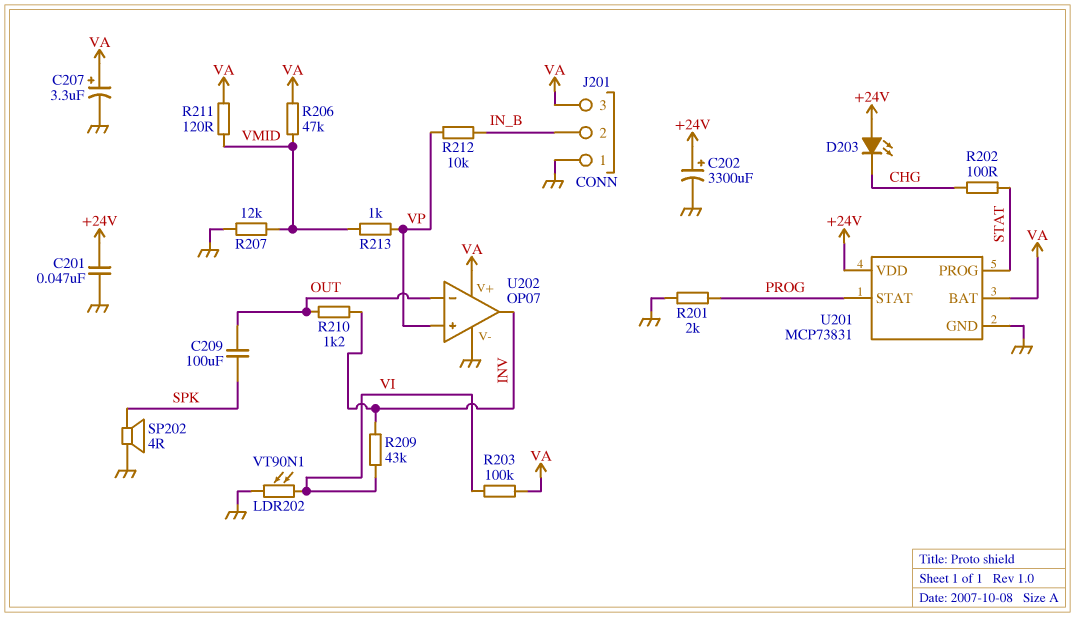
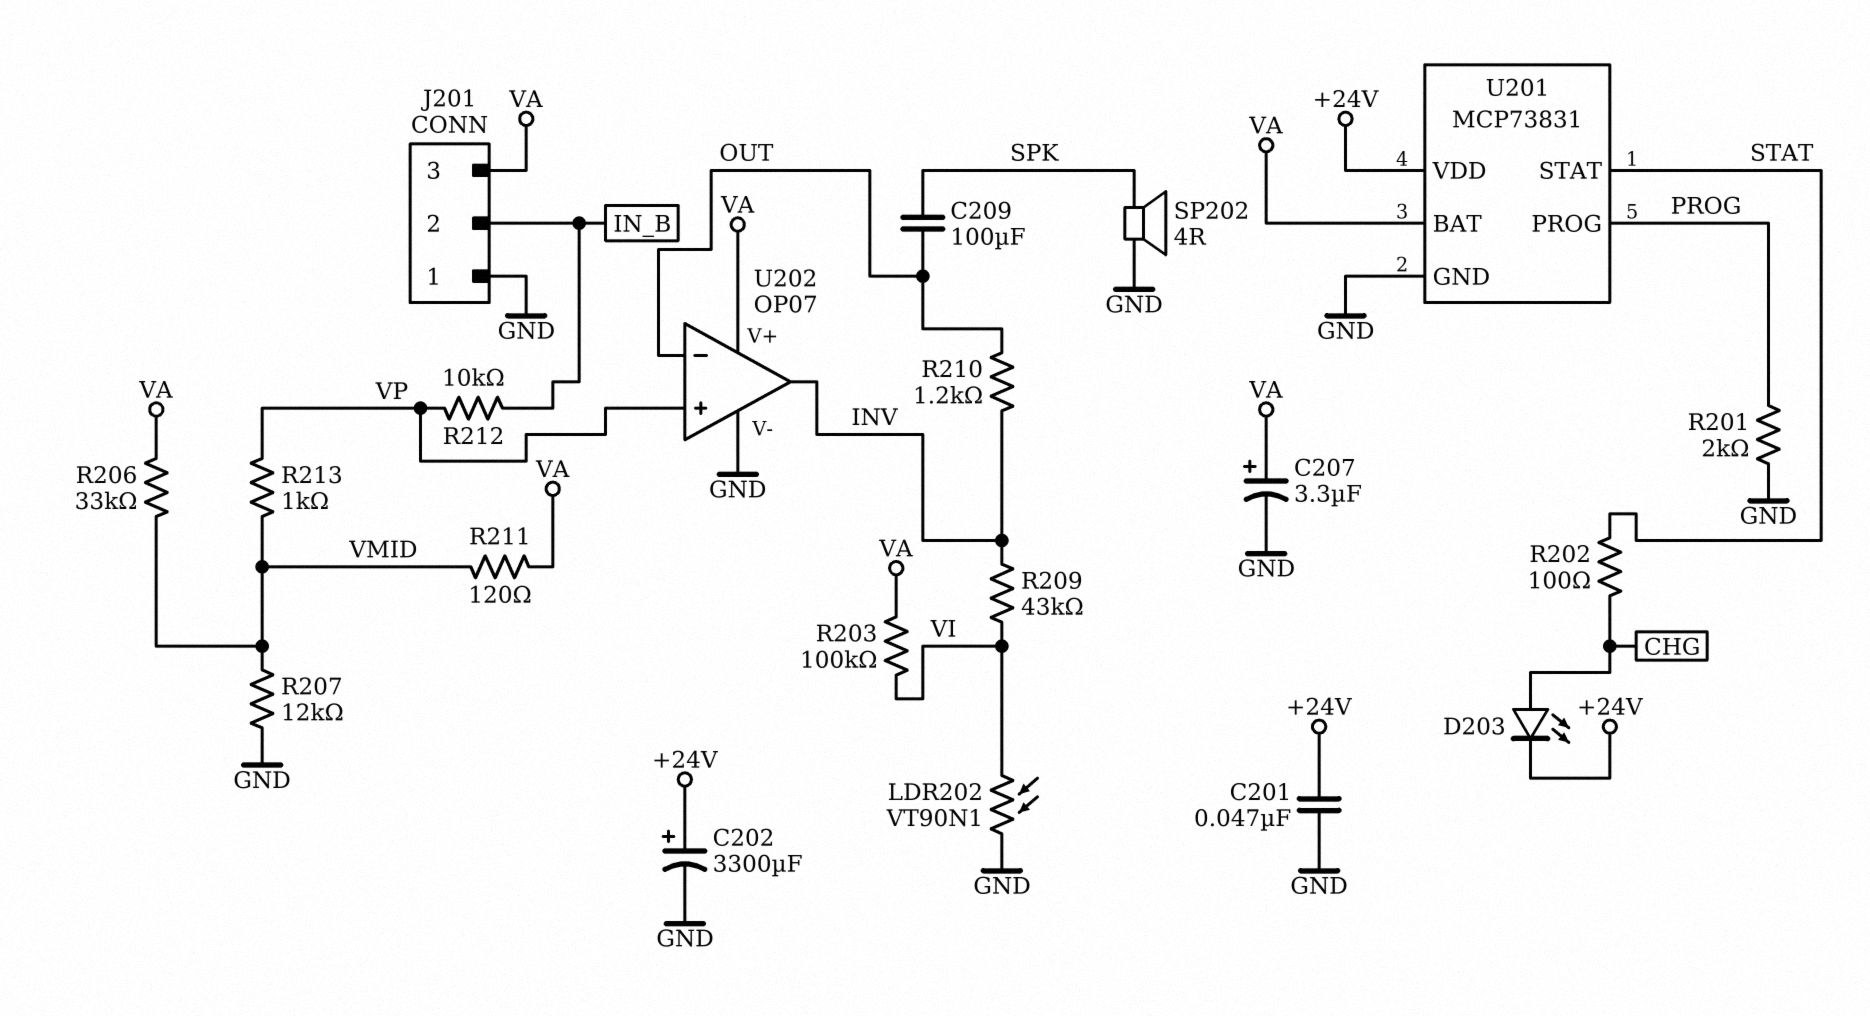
D203: LED (A +24V, K CHG) -> LED (A CHG, K +24V)
R206: 47k (VA, VMID) -> 33k (VA, VMID)
U201 pin PROG: STAT -> PROG
U201 pin STAT: PROG -> STAT

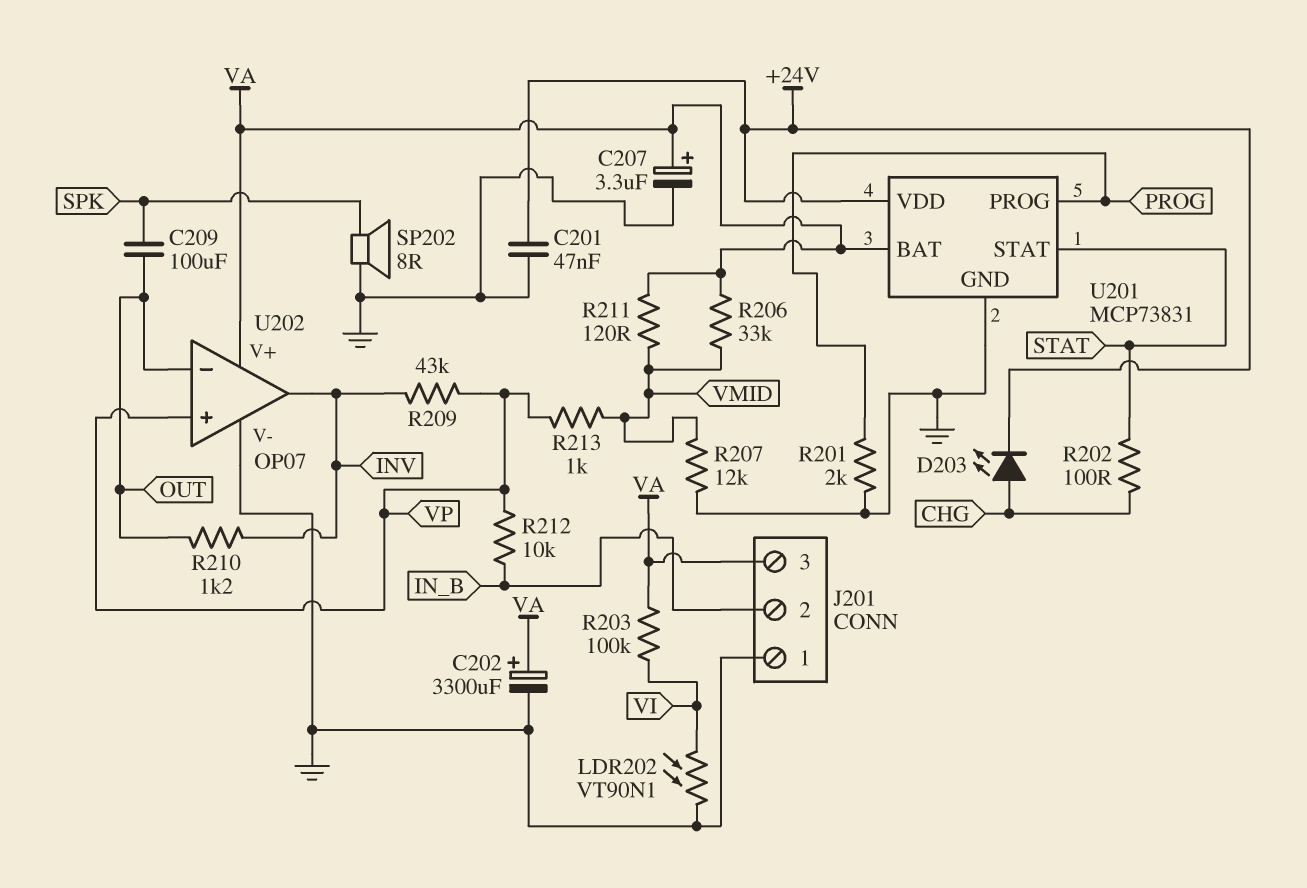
C202: 3300uF (plus +24V, minus GND) -> 3300uF (plus VA, minus GND)
R209: 43k (INV, VI) -> 43k (INV, VP)
SP202: speaker 4R (GND, SPK) -> speaker 8R (GND, SPK)

